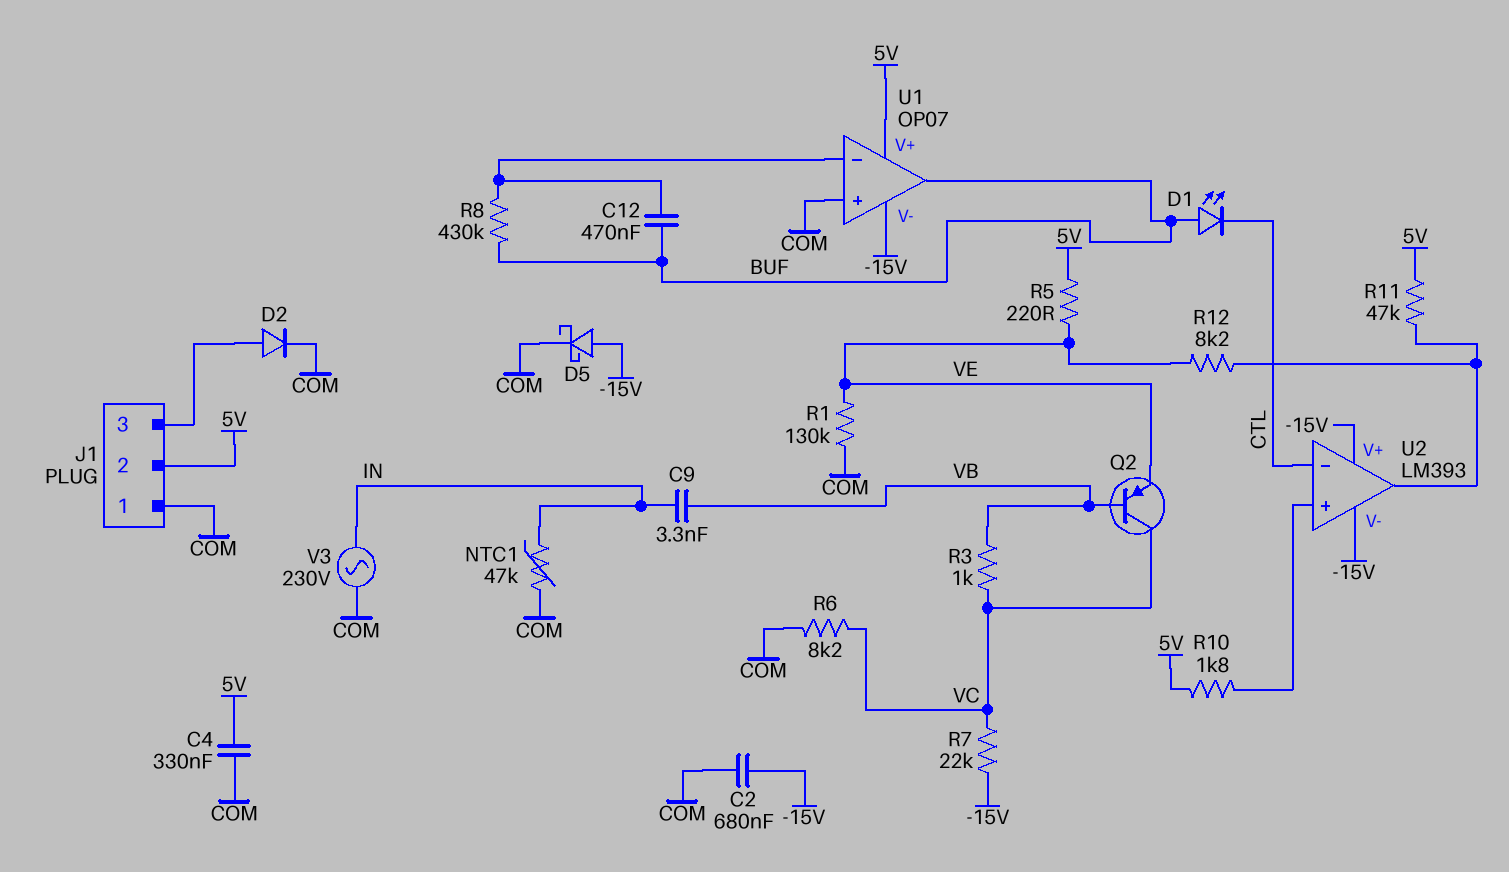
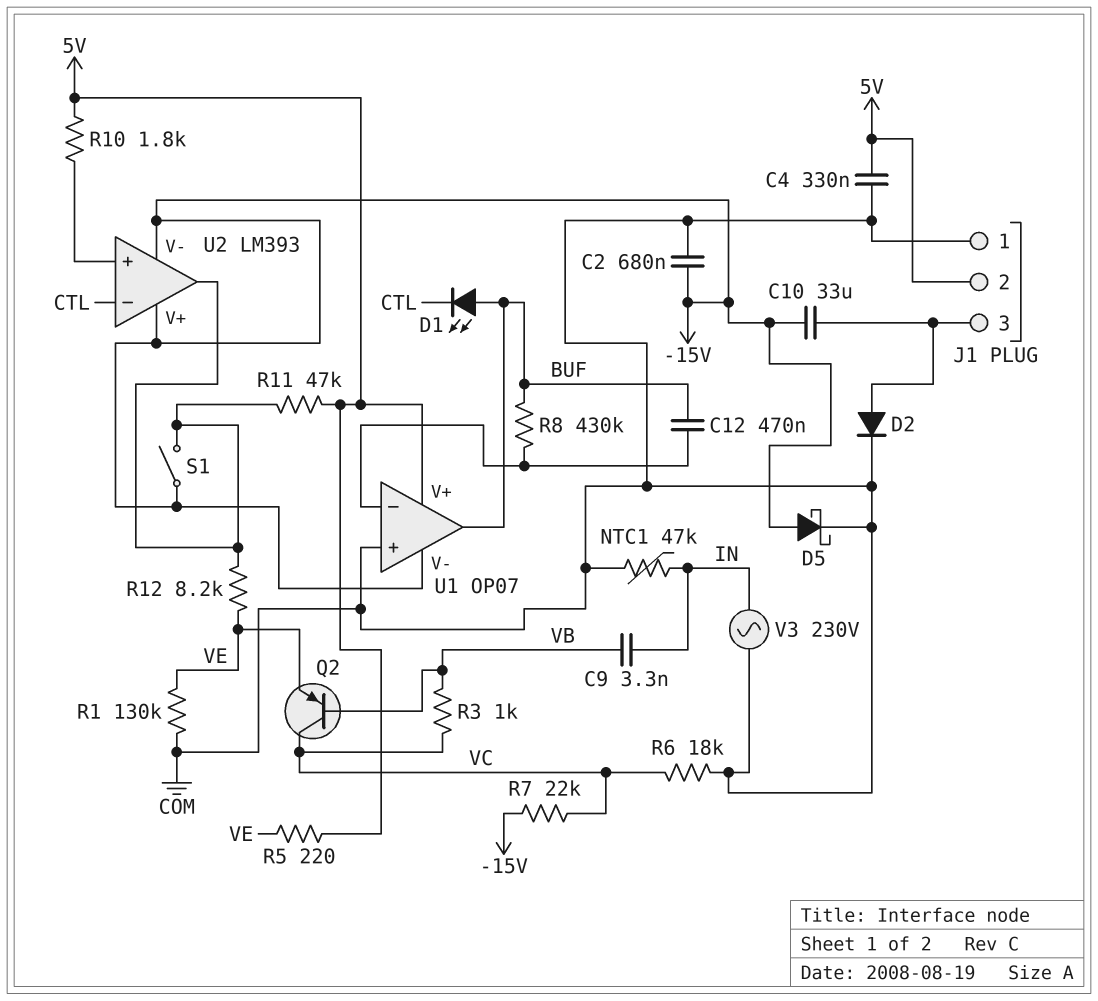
C10: none -> 33uF (-15V, J1/3)
R6: 8.2k (COM, VC) -> 18k (COM, VC)
S1: none -> switch (-15V, U2/out)

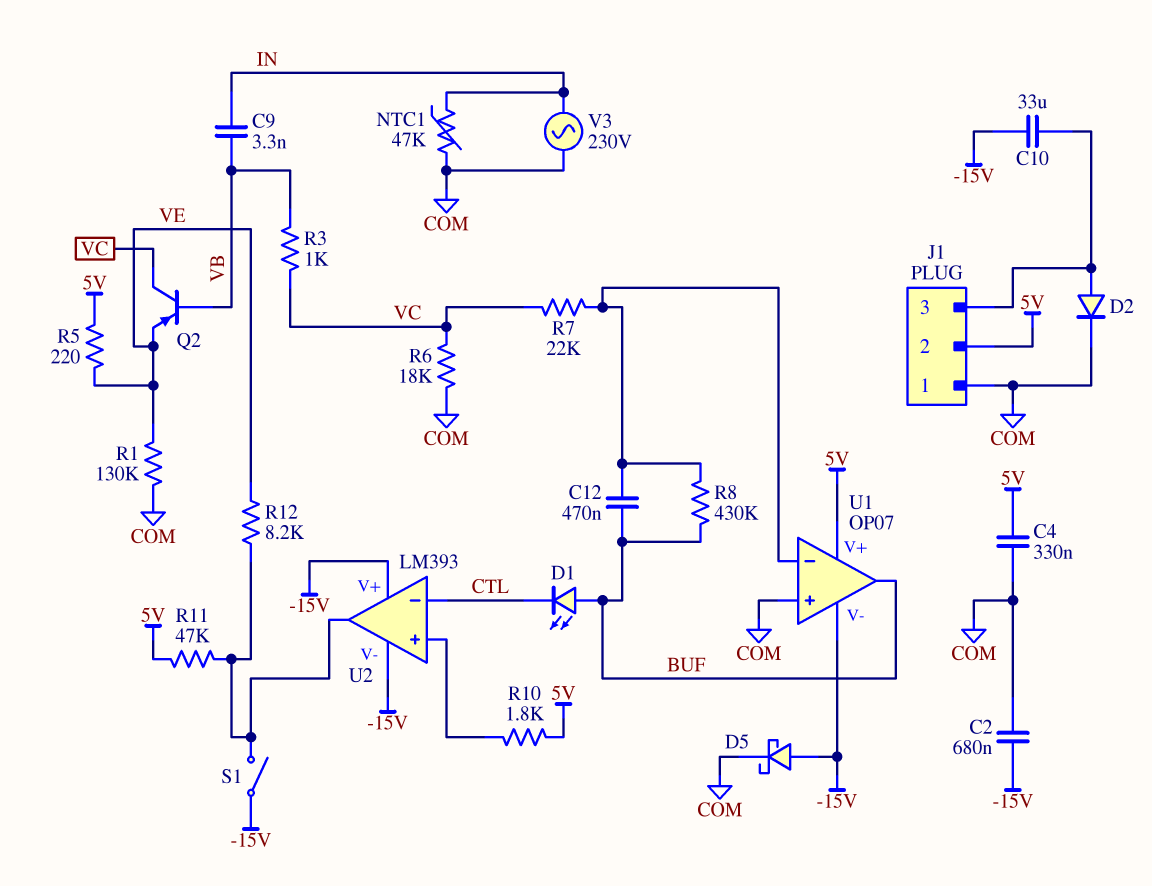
R7: 22k (-15V, VC) -> 22k (U1/in-, VC)

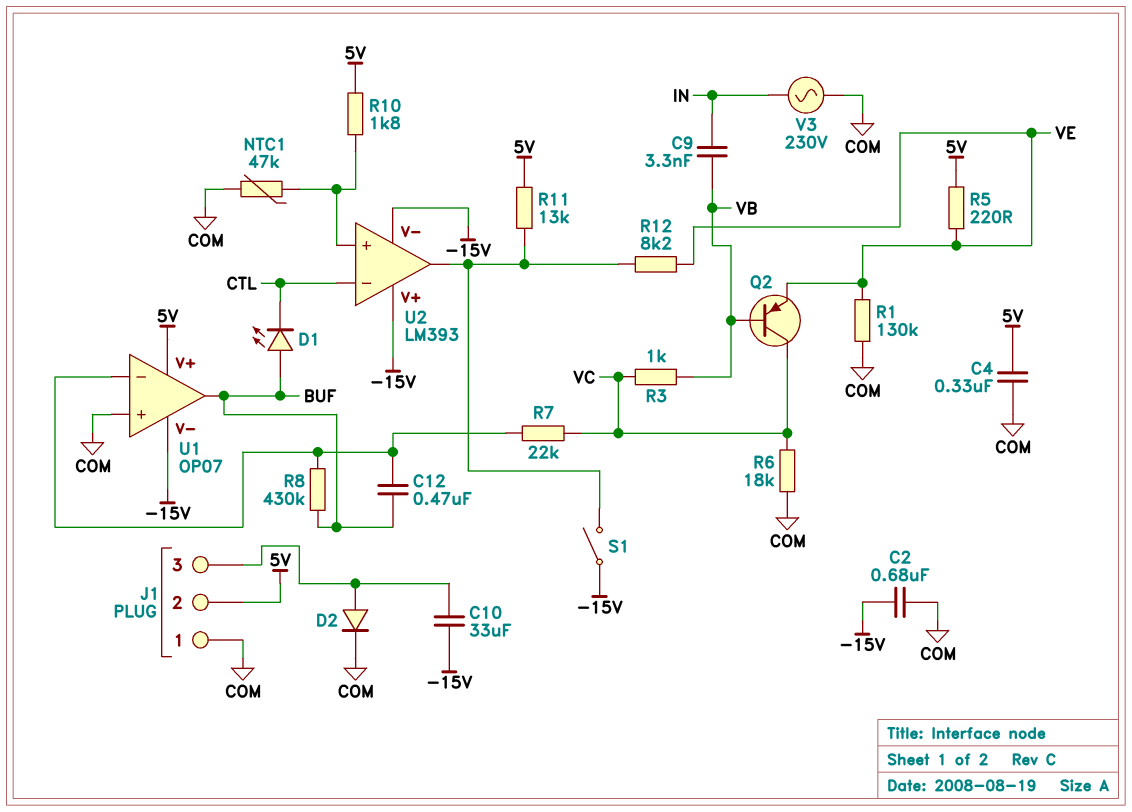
D5: schottky (A -15V, K COM) -> none
NTC1: 47k (COM, IN) -> 47k (COM, U2/in+)
R11: 47k (5V, U2/out) -> 13k (5V, U2/out)

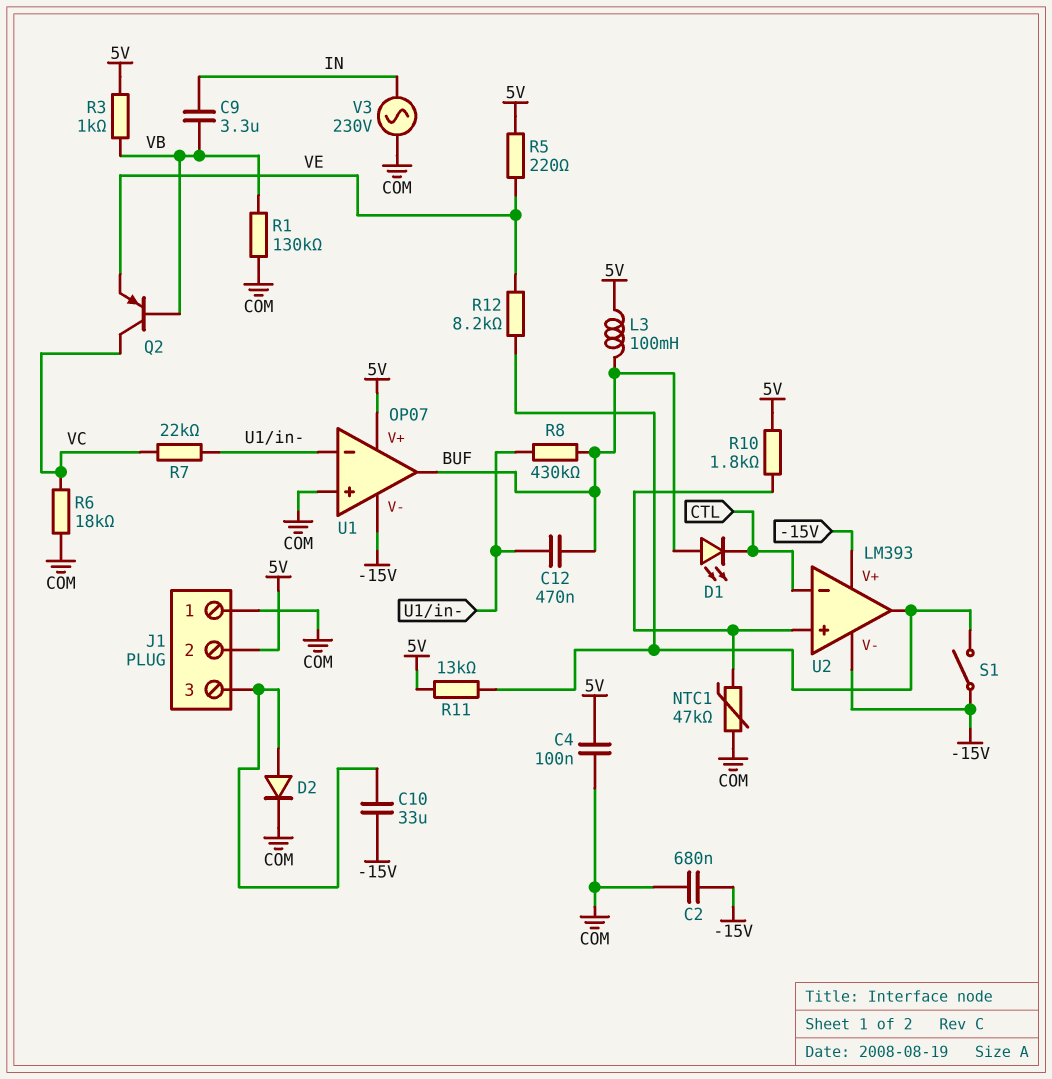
C4: 330nF (5V, COM) -> 100nF (5V, COM)
C9: 3.3nF (IN, VB) -> 3.3uF (IN, VB)
L3: none -> 100mH (5V, BUF)
R1: 130k (COM, VE) -> 130k (COM, VB)
R3: 1k (VB, VC) -> 1k (5V, VB)

